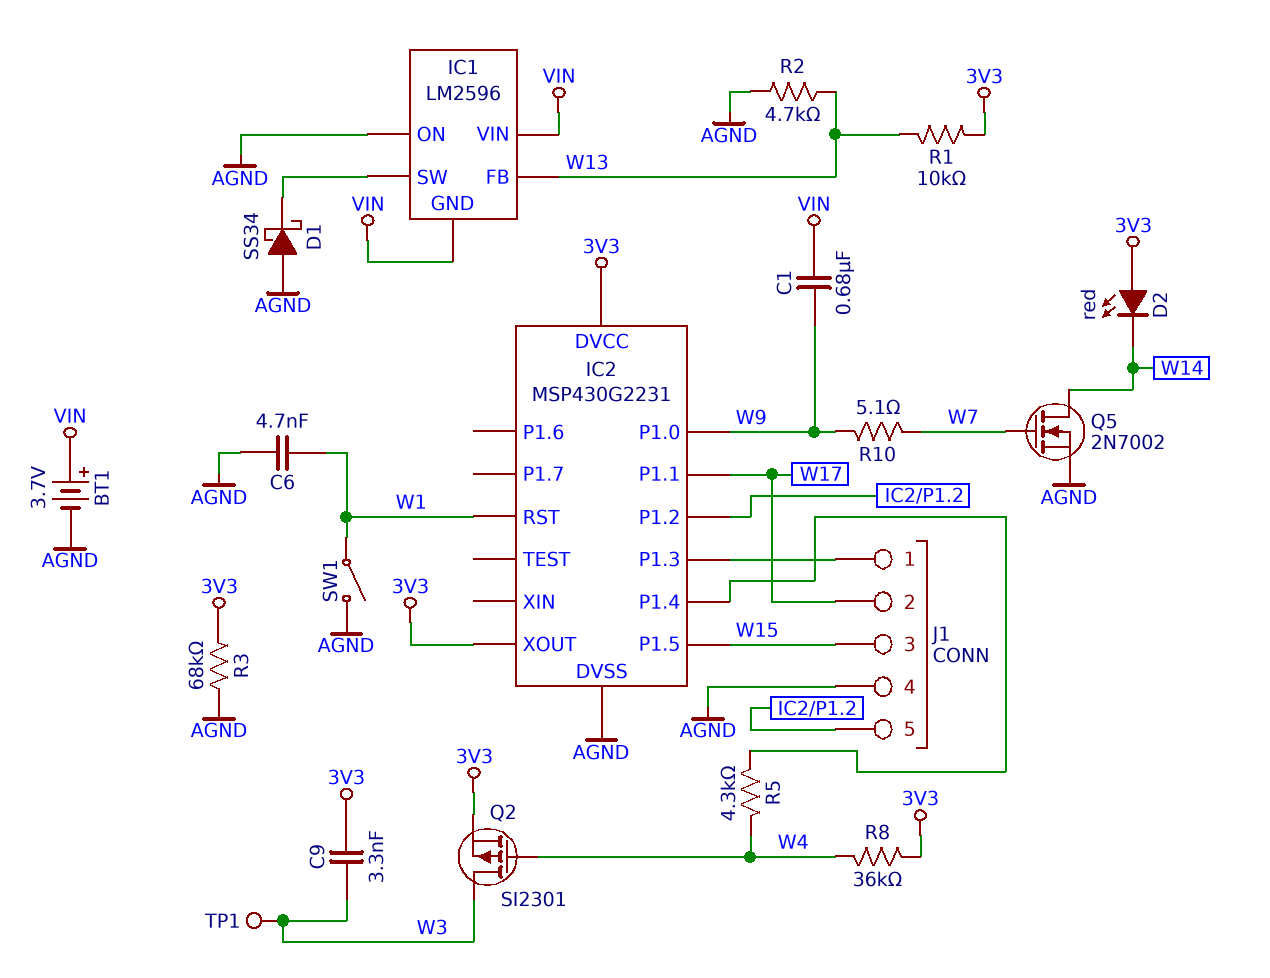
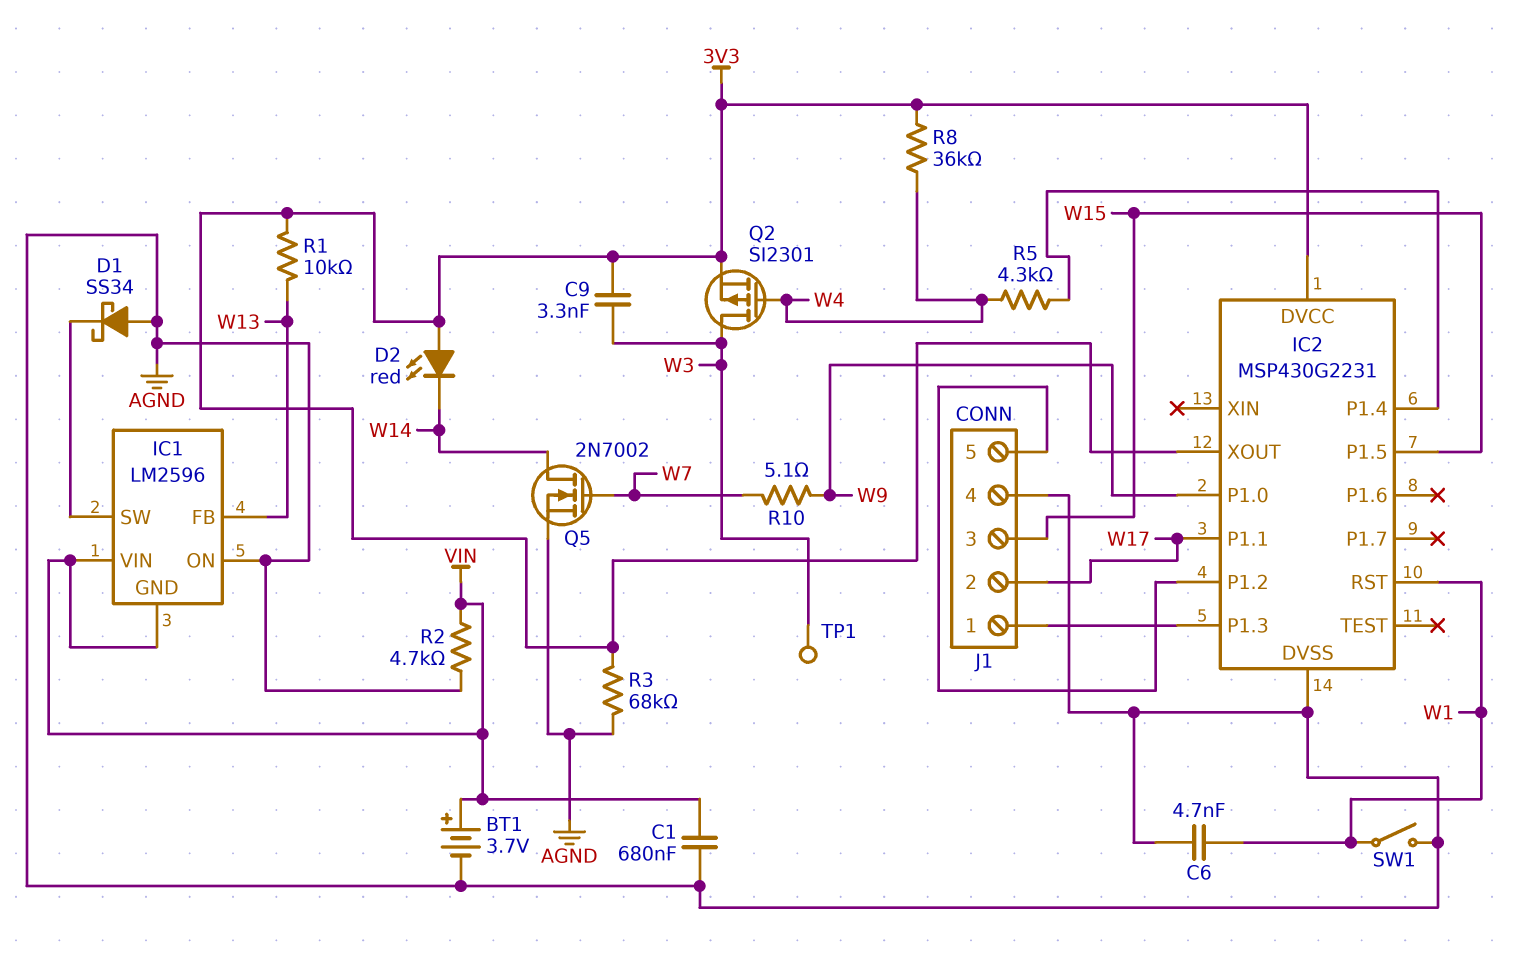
C1: 680nF (VIN, W9) -> 680nF (AGND, VIN)
R2: 4.7k (AGND, W13) -> 4.7k (AGND, VIN)

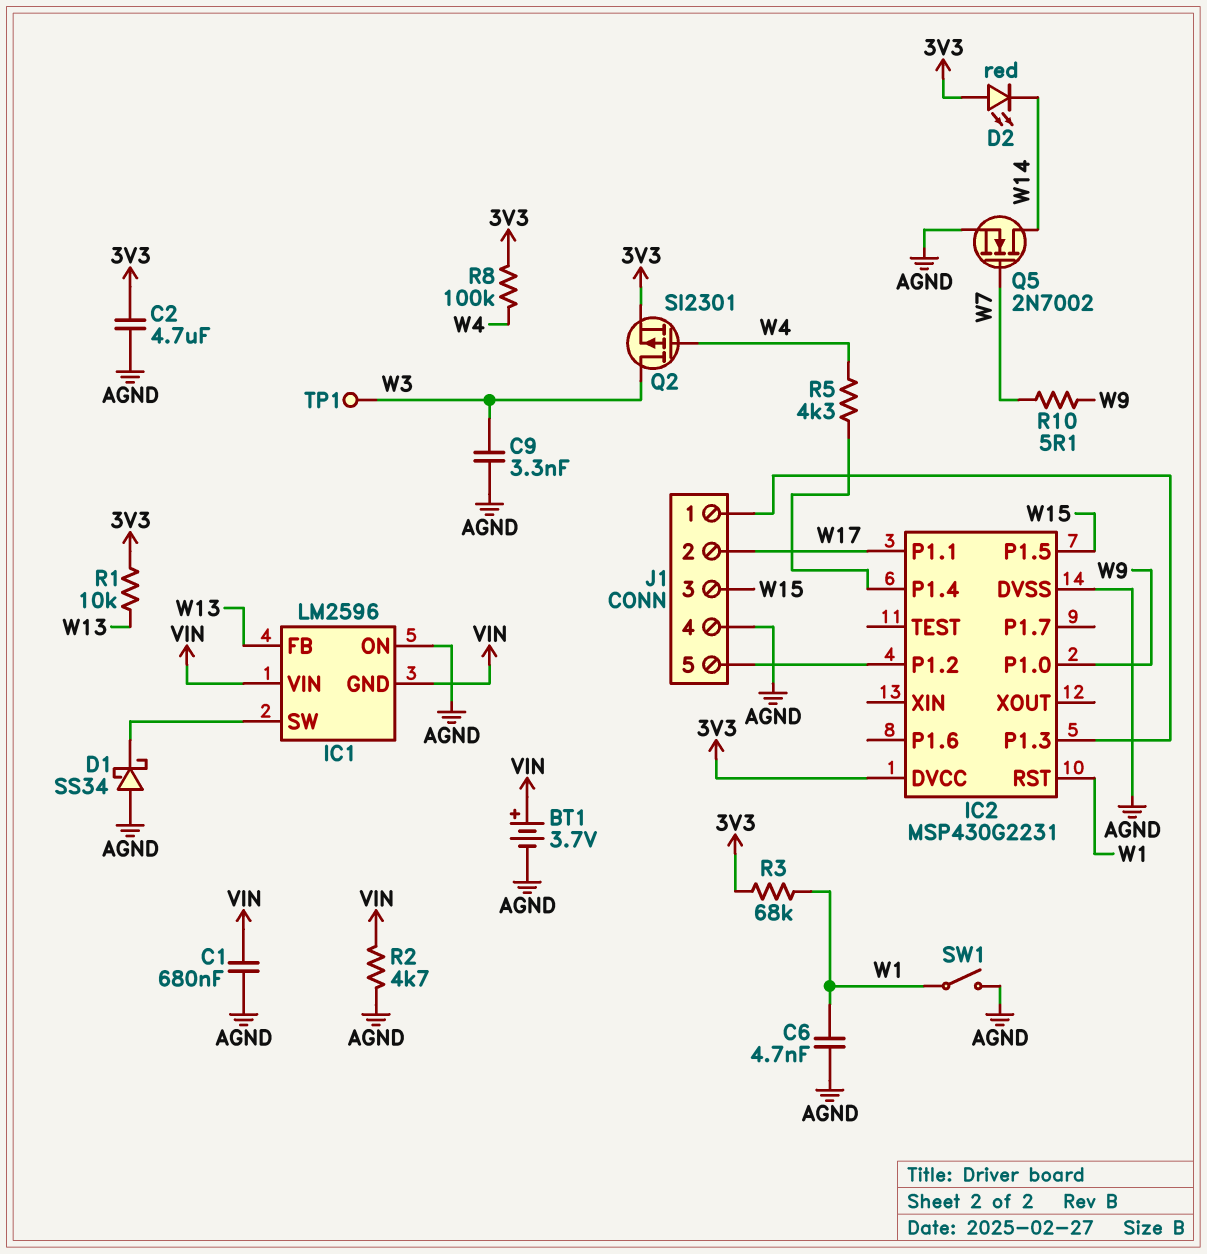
C2: none -> 4.7uF (3V3, AGND)
C9: 3.3nF (3V3, W3) -> 3.3nF (AGND, W3)
IC2 pin XOUT: 3V3 -> none
R3: 68k (3V3, AGND) -> 68k (3V3, W1)
R8: 36k (3V3, W4) -> 100k (3V3, W4)

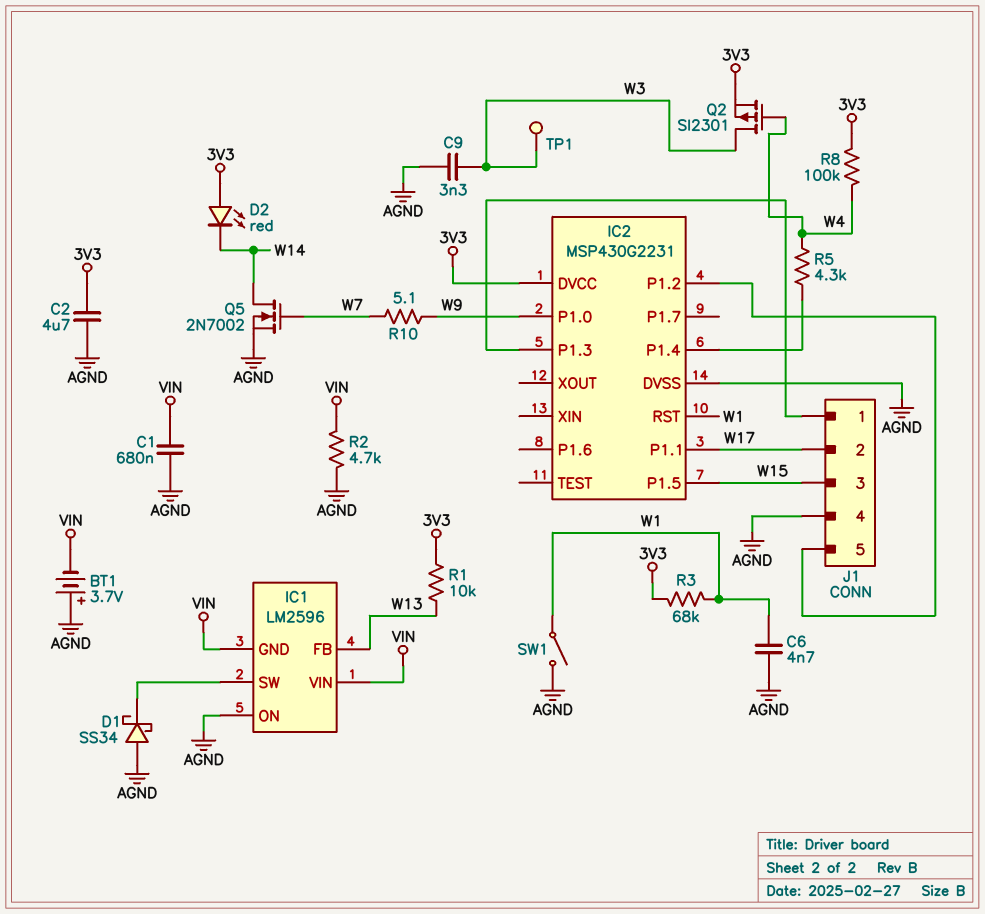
BT1: 3.7V (plus VIN, minus AGND) -> 3.7V (plus AGND, minus VIN)

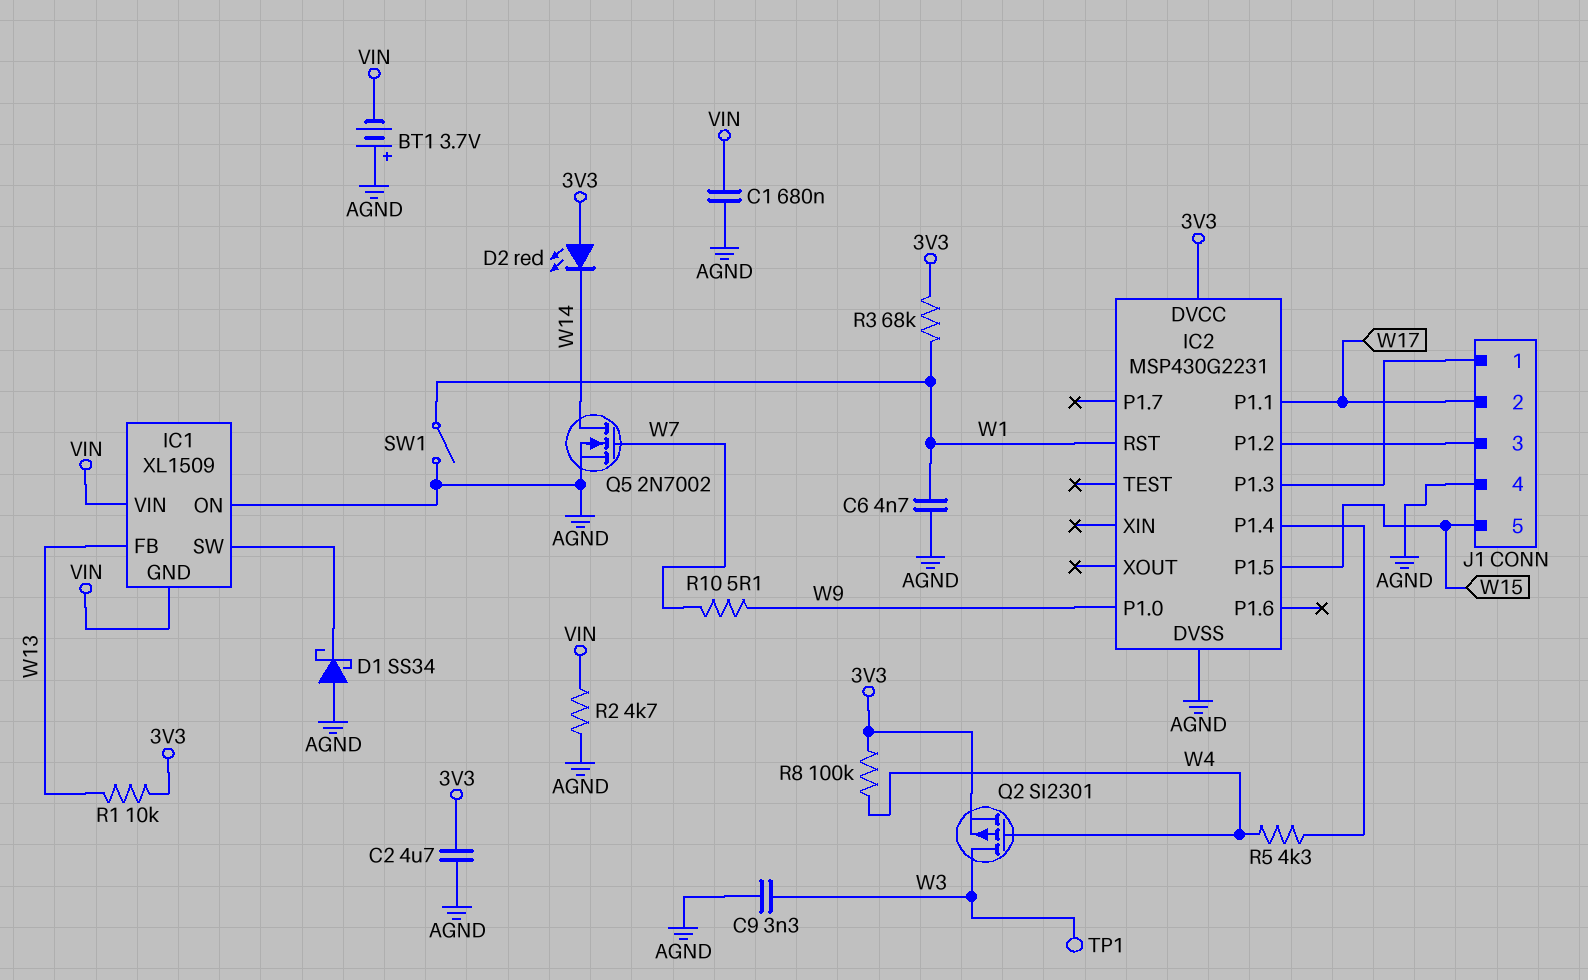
IC1: LM2596 -> XL1509
J1 pin 3: W15 -> IC2/P1.2
J1 pin 5: IC2/P1.2 -> W15

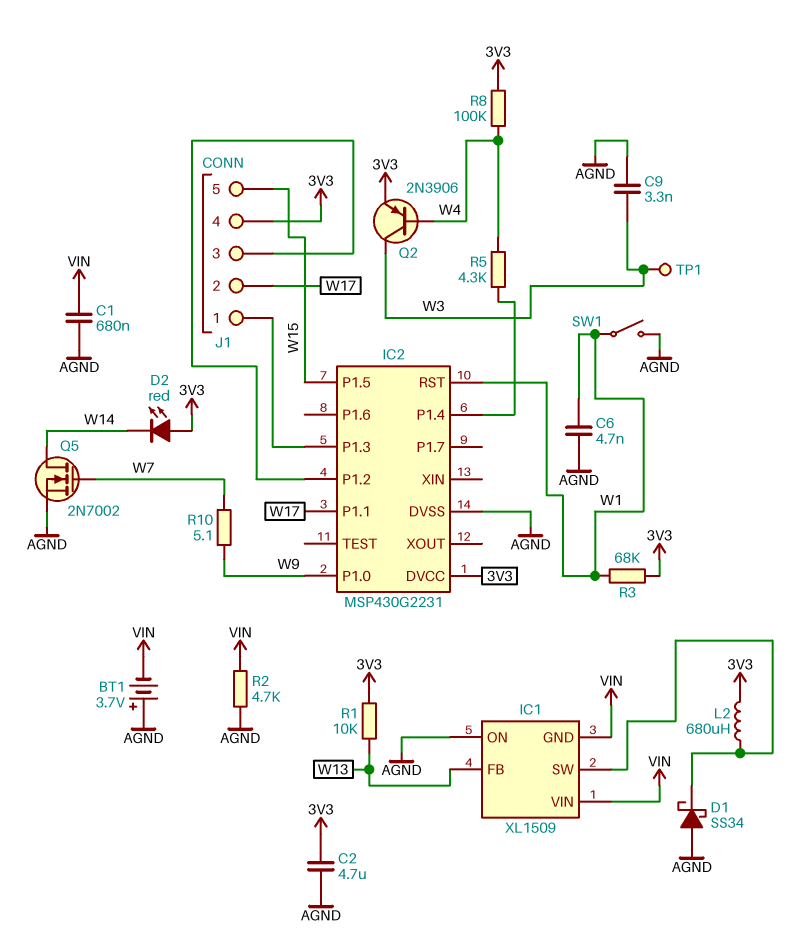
J1 pin 4: AGND -> 3V3
L2: none -> 680uH (3V3, IC1/SW)
Q2: PMOS SI2301 (G W4, D W3, S 3V3) -> PNP 2N3906 (B W4, C W3, E 3V3)

